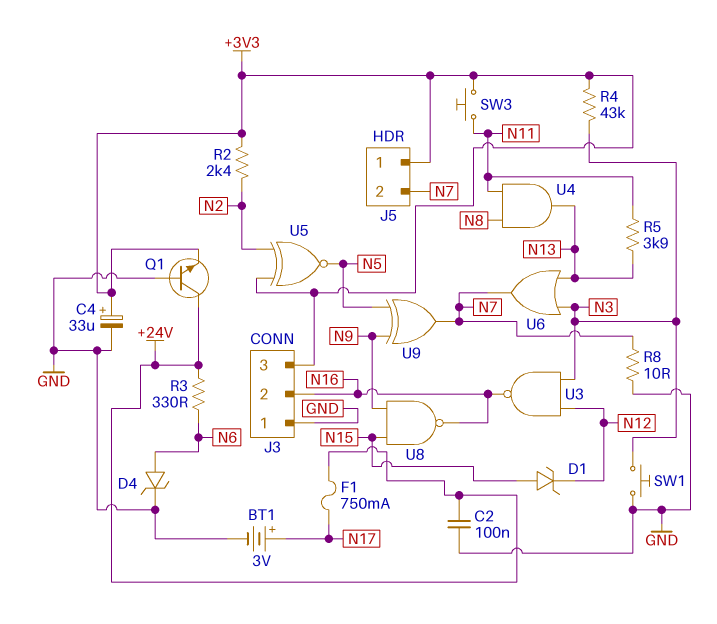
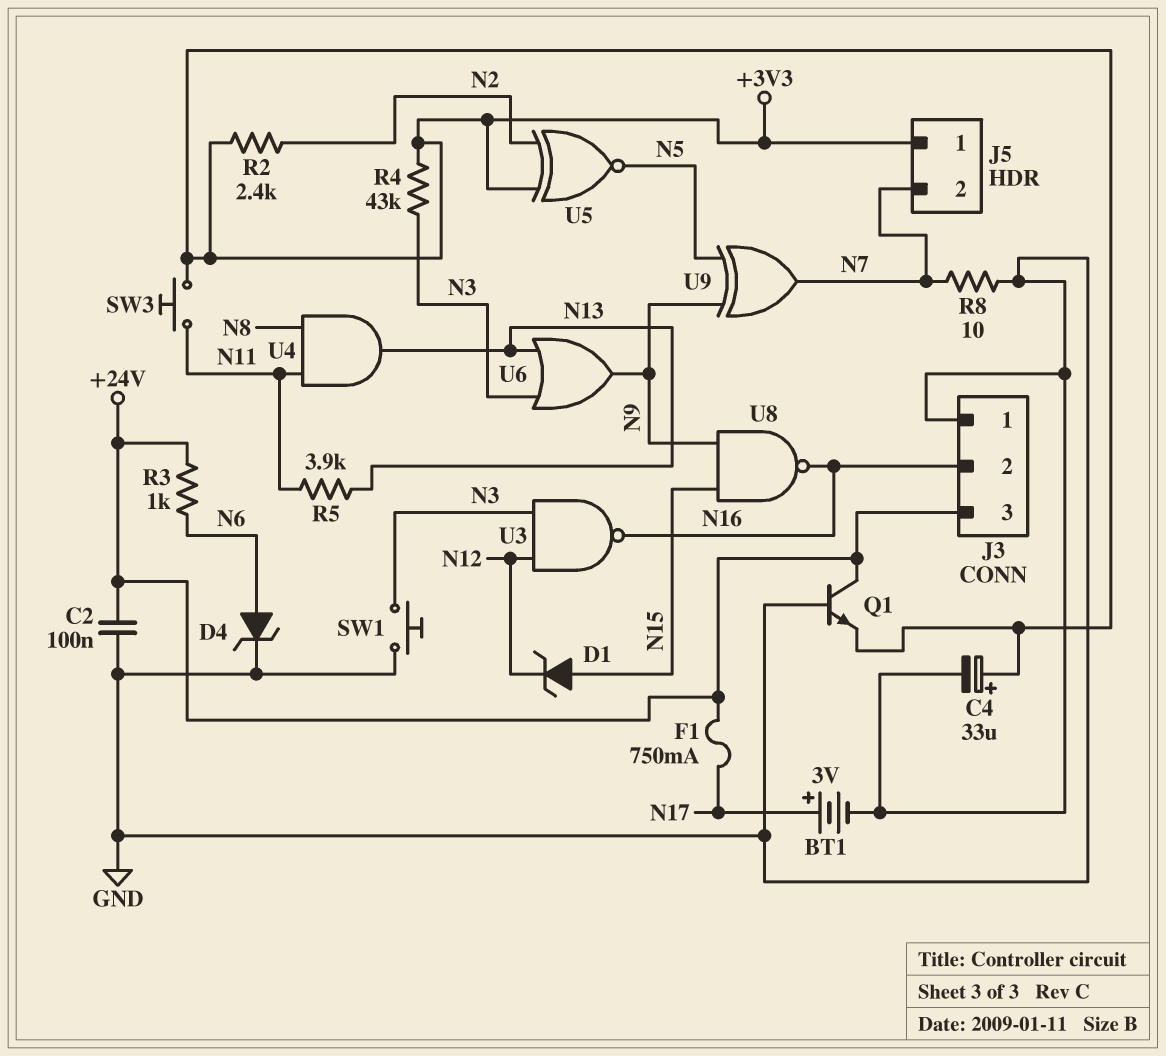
J3 pin 3: +3V3 -> +24V
R3: 330 (+24V, N6) -> 1k (+24V, N6)
U6: OR (in N3, in N13, out N7) -> OR (in N3, in N13, out N9)

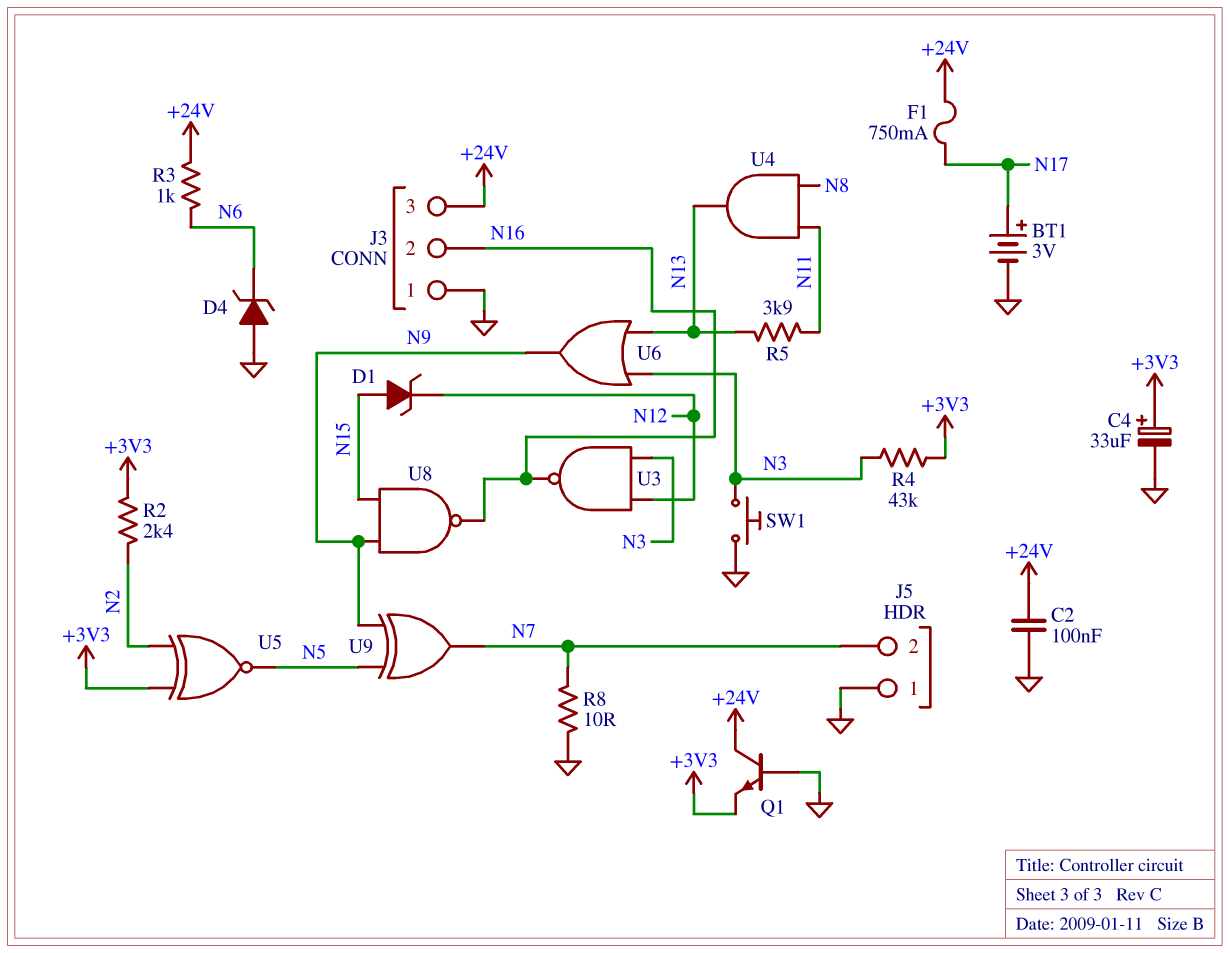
D4: zener (A N6, K GND) -> zener (A GND, K N6)
J5 pin 1: +3V3 -> GND
SW3: button (+3V3, N11) -> none

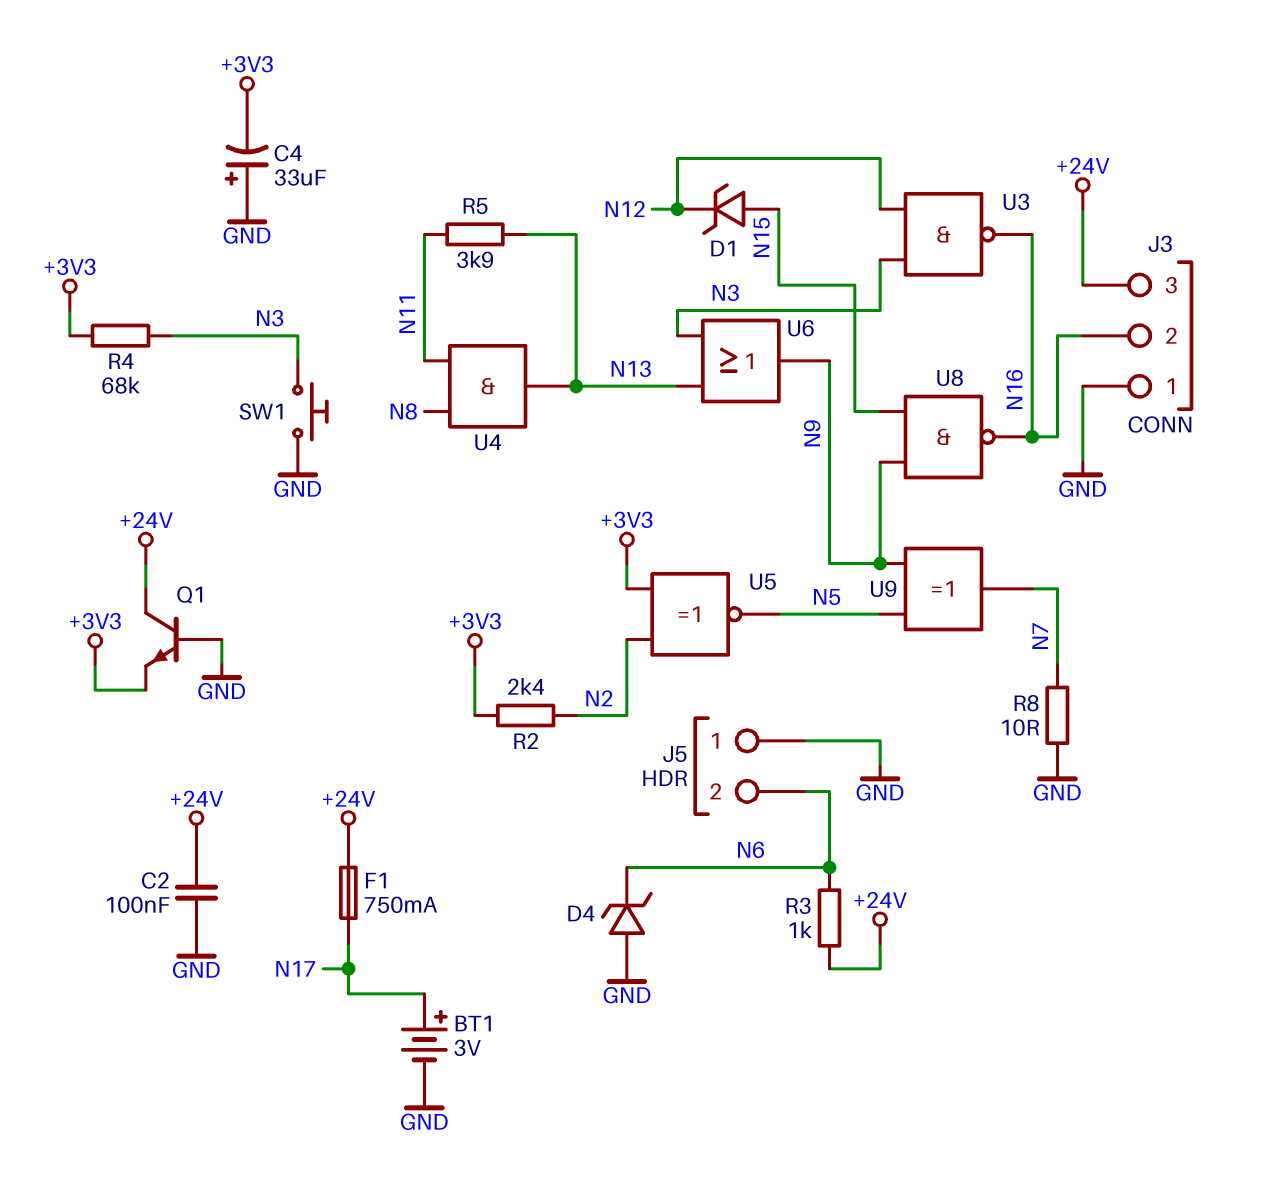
C4: 33uF (plus +3V3, minus GND) -> 33uF (plus GND, minus +3V3)
J5 pin 2: N7 -> N6
R4: 43k (+3V3, N3) -> 68k (+3V3, N3)

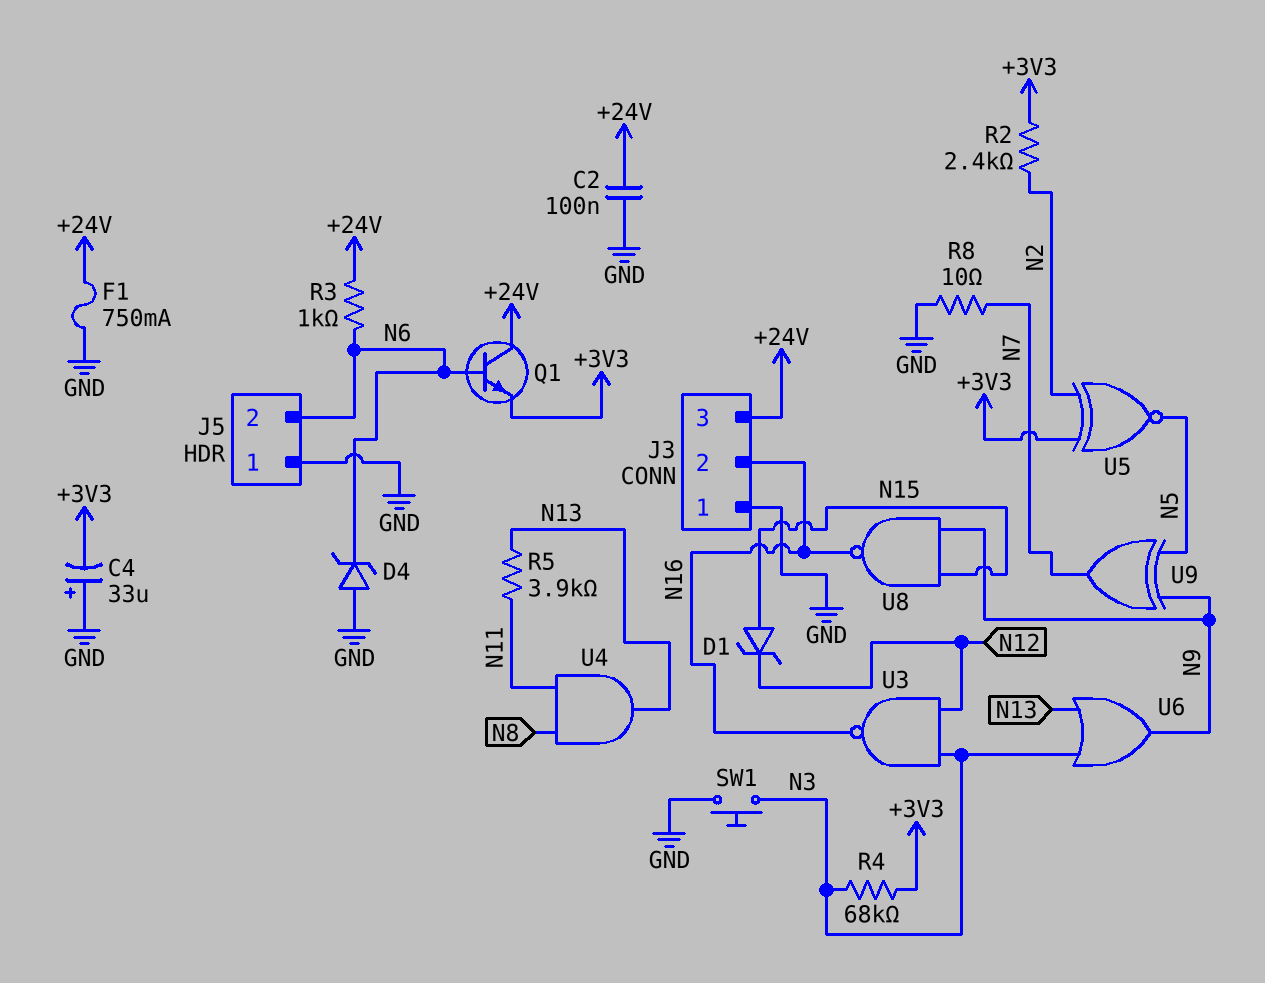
BT1: 3V (plus N17, minus GND) -> none
F1: 750mA (+24V, N17) -> 750mA (+24V, GND)
Q1: NPN (B GND, C +24V, E +3V3) -> NPN (B N6, C +24V, E +3V3)

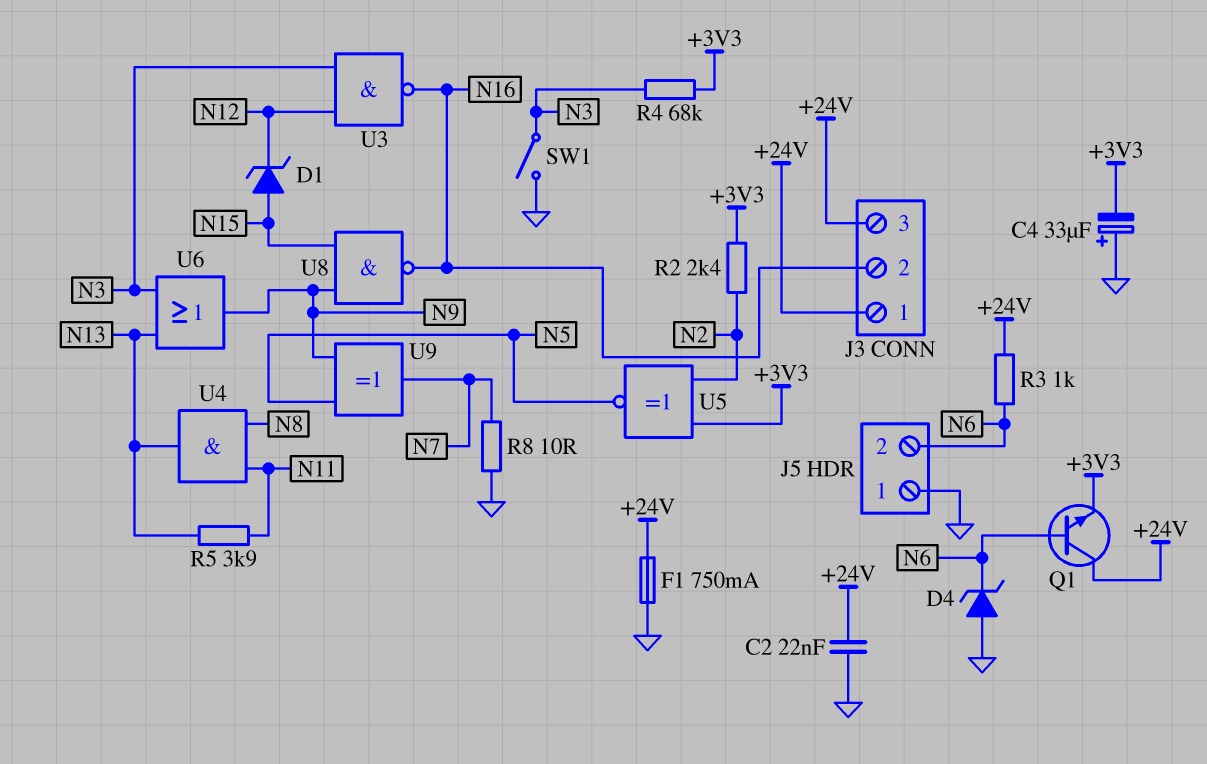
C2: 100nF (+24V, GND) -> 22nF (+24V, GND)
J3 pin 1: GND -> +24V
SW1: button (GND, N3) -> switch (GND, N3)

